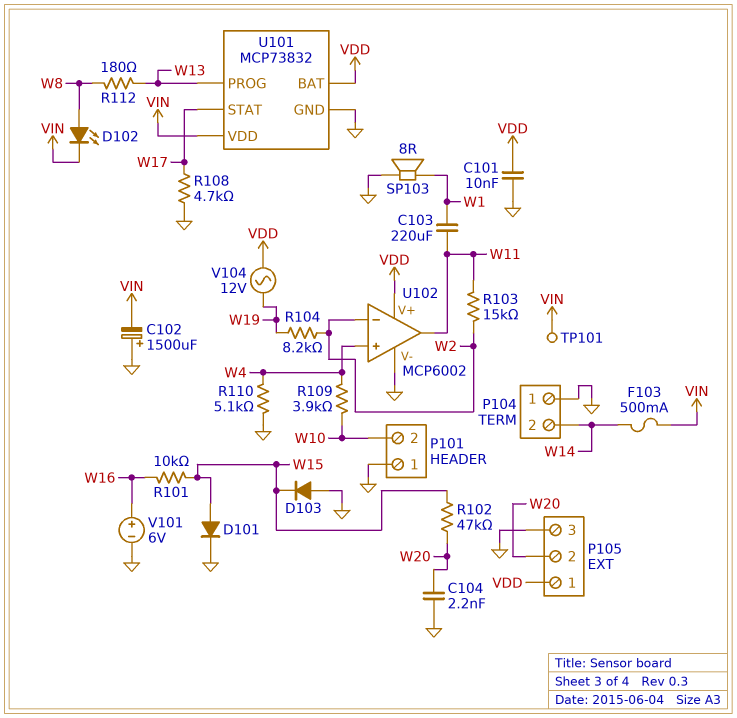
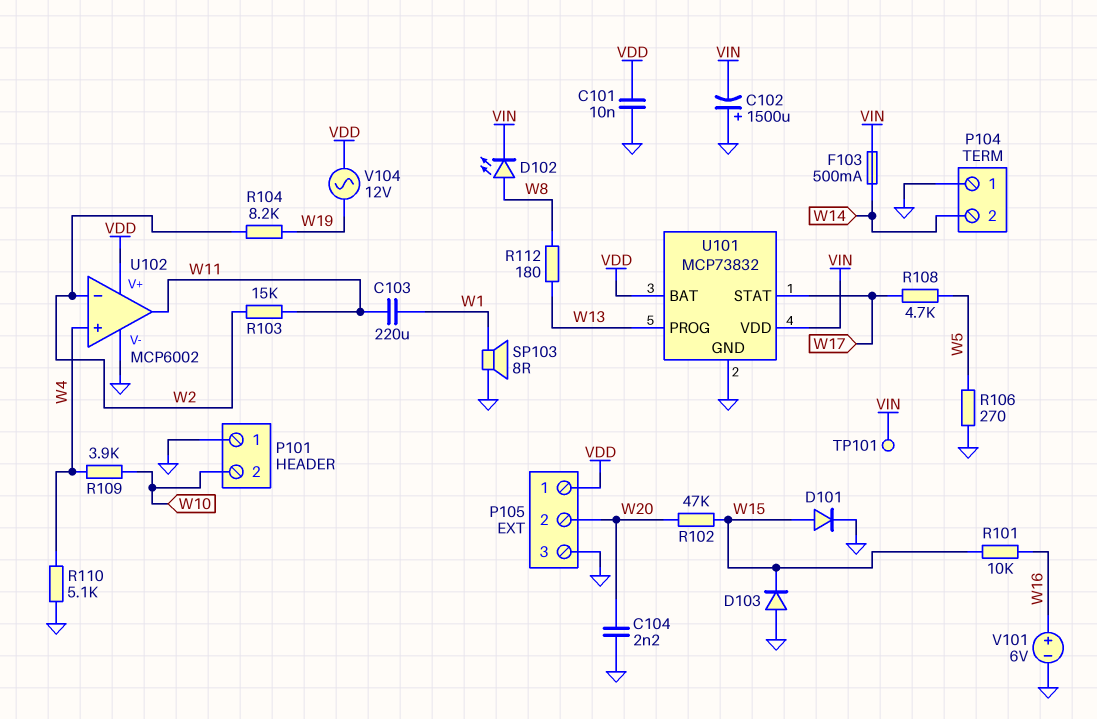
R106: none -> 270 (GND, W5)
R108: 4.7k (GND, W17) -> 4.7k (W5, W17)

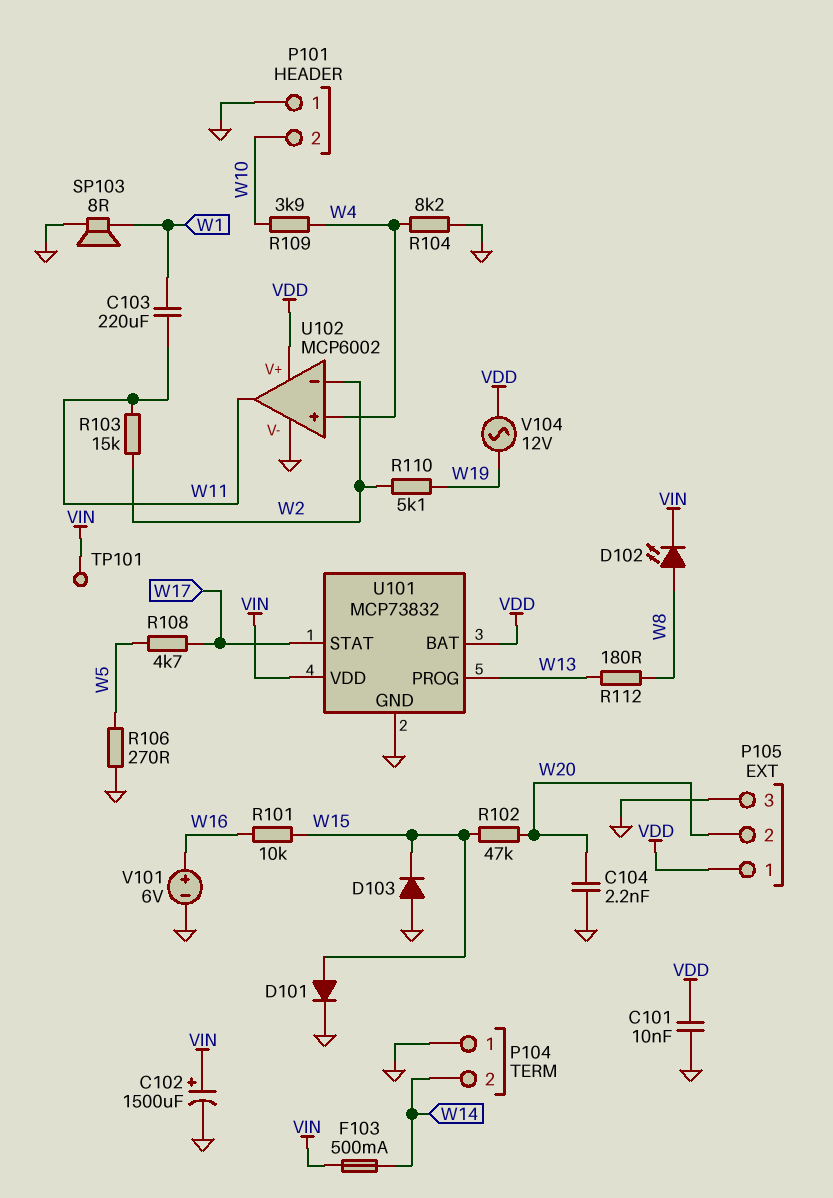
C102: 1500uF (plus GND, minus VIN) -> 1500uF (plus VIN, minus GND)
R104: 8.2k (W2, W19) -> 8.2k (GND, W4)
R110: 5.1k (GND, W4) -> 5.1k (W2, W19)

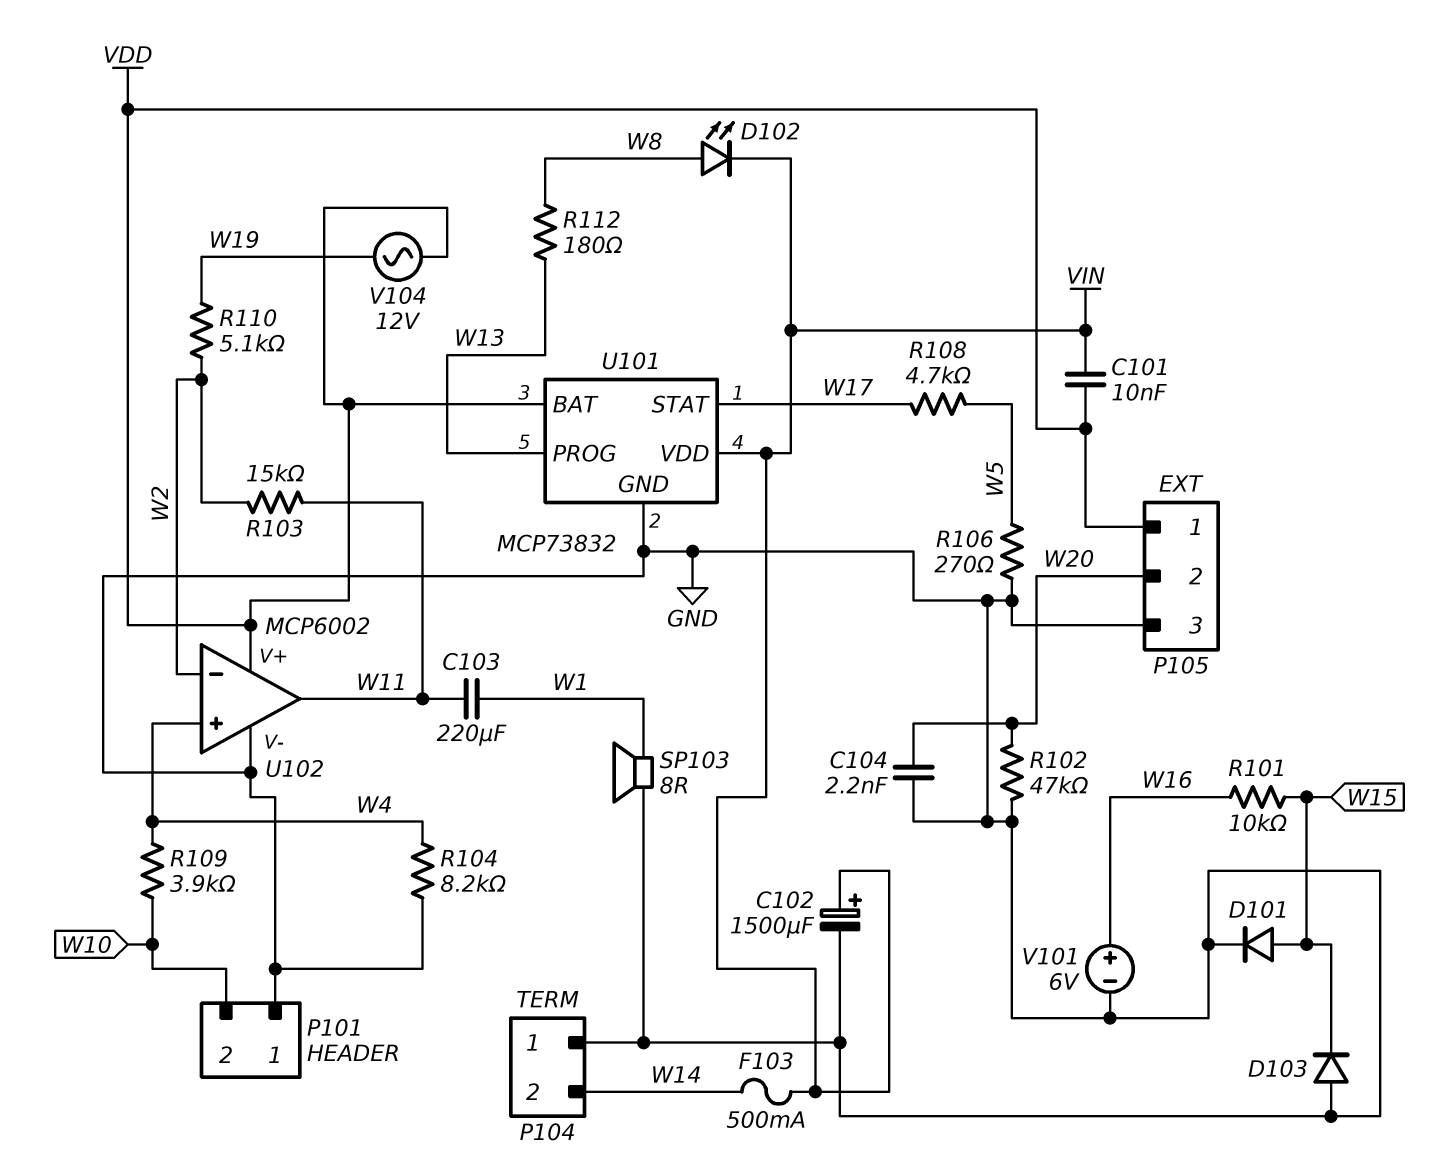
C101: 10nF (GND, VDD) -> 10nF (VDD, VIN)
R102: 47k (W15, W20) -> 47k (GND, W20)
TP101: test point (VIN) -> none

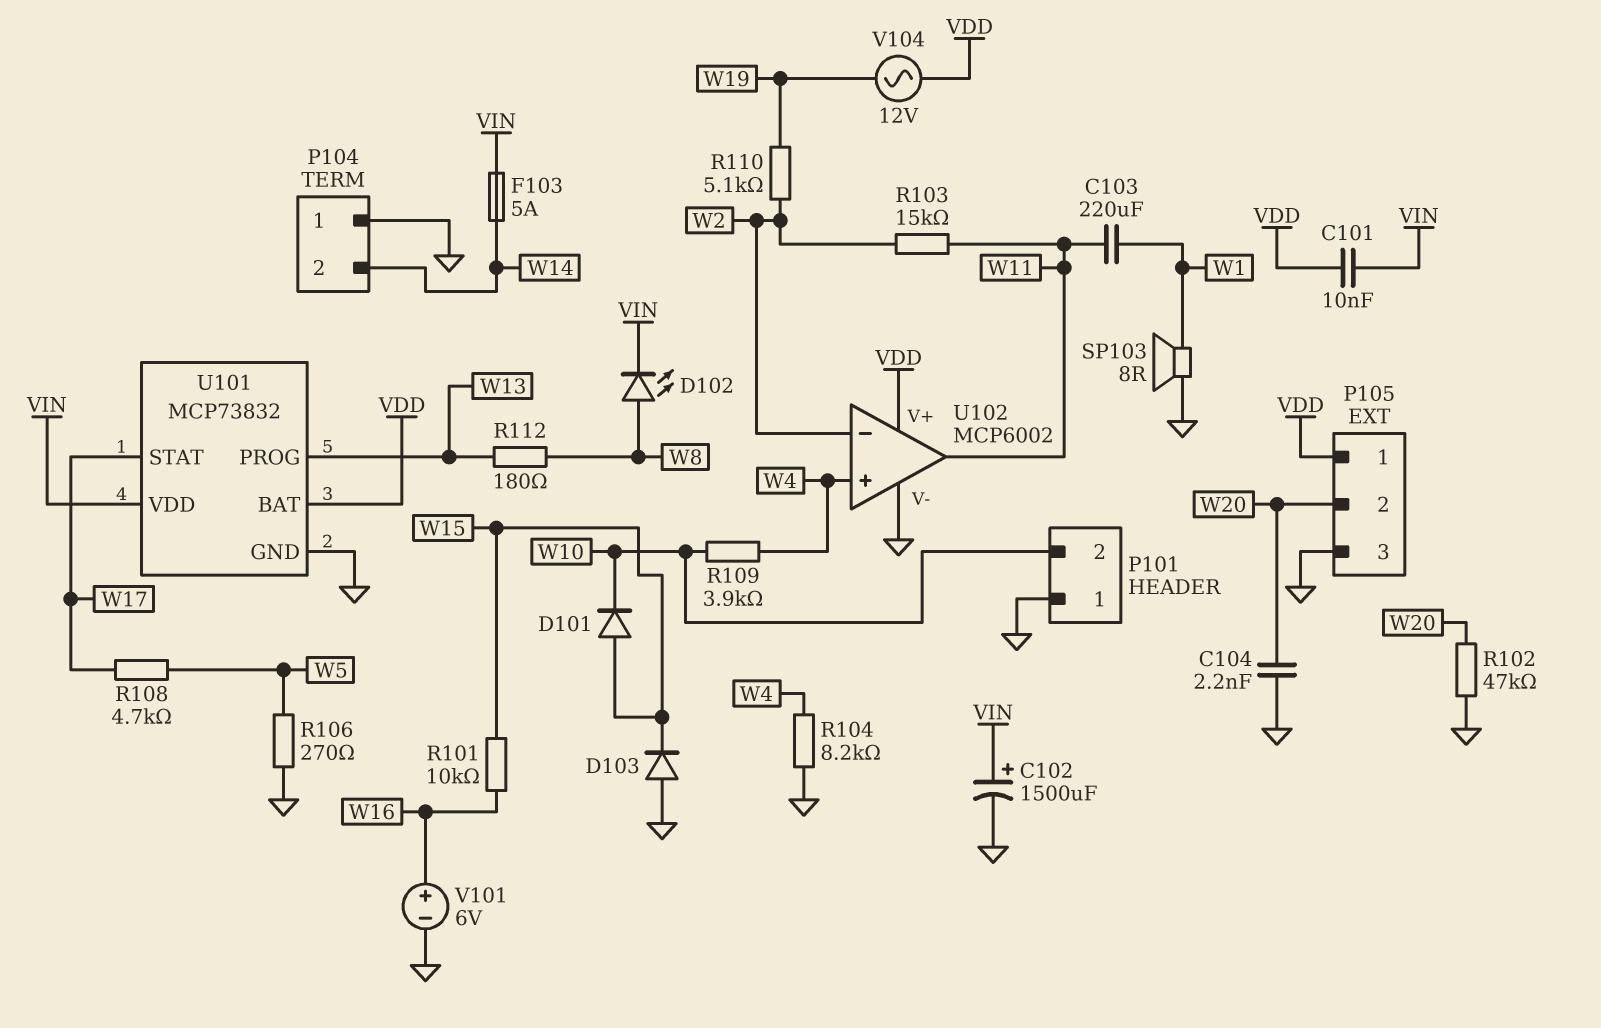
D101: diode (A W15, K GND) -> diode (A W15, K W10)
F103: 500mA (VIN, W14) -> 5A (VIN, W14)

